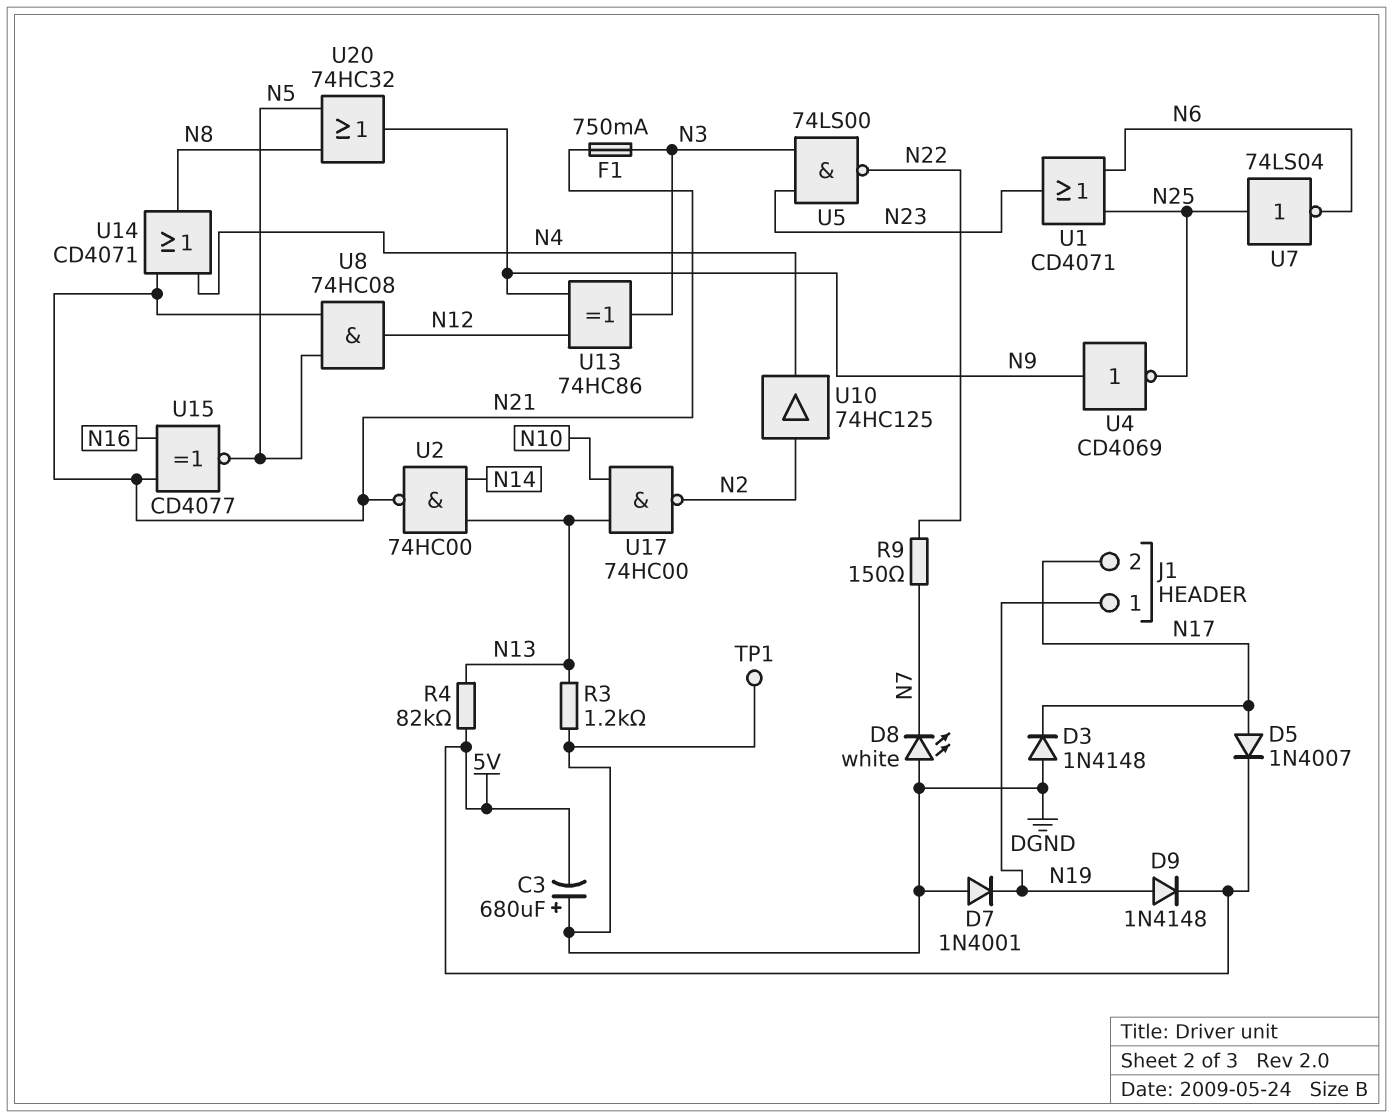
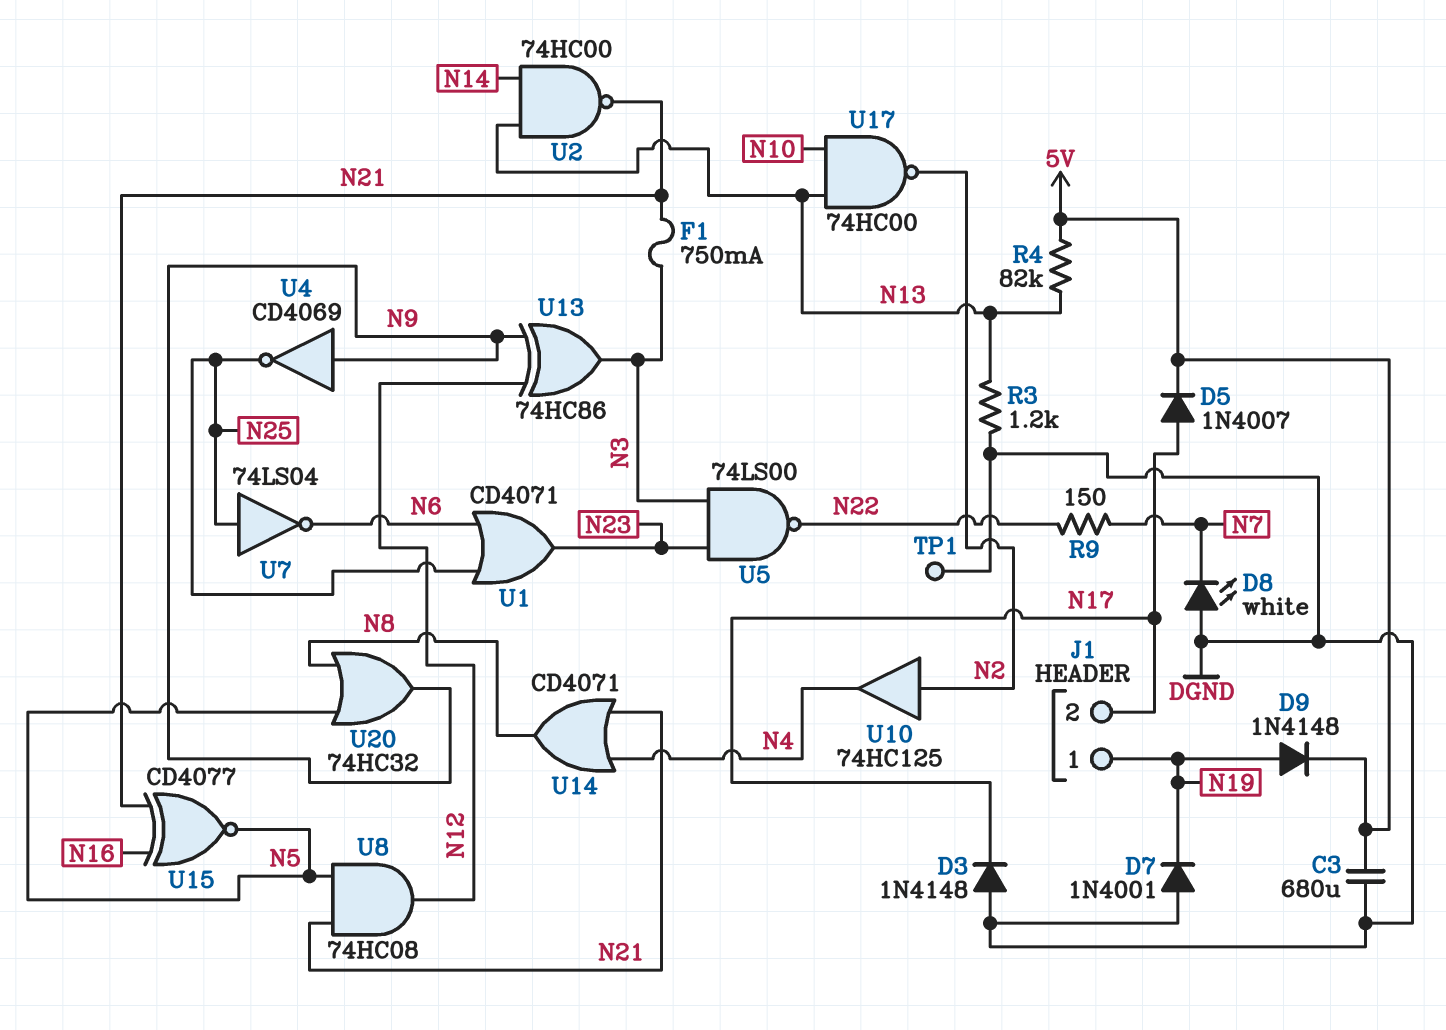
C3: 680uF (plus DGND, minus 5V) -> 680uF (5V, DGND)

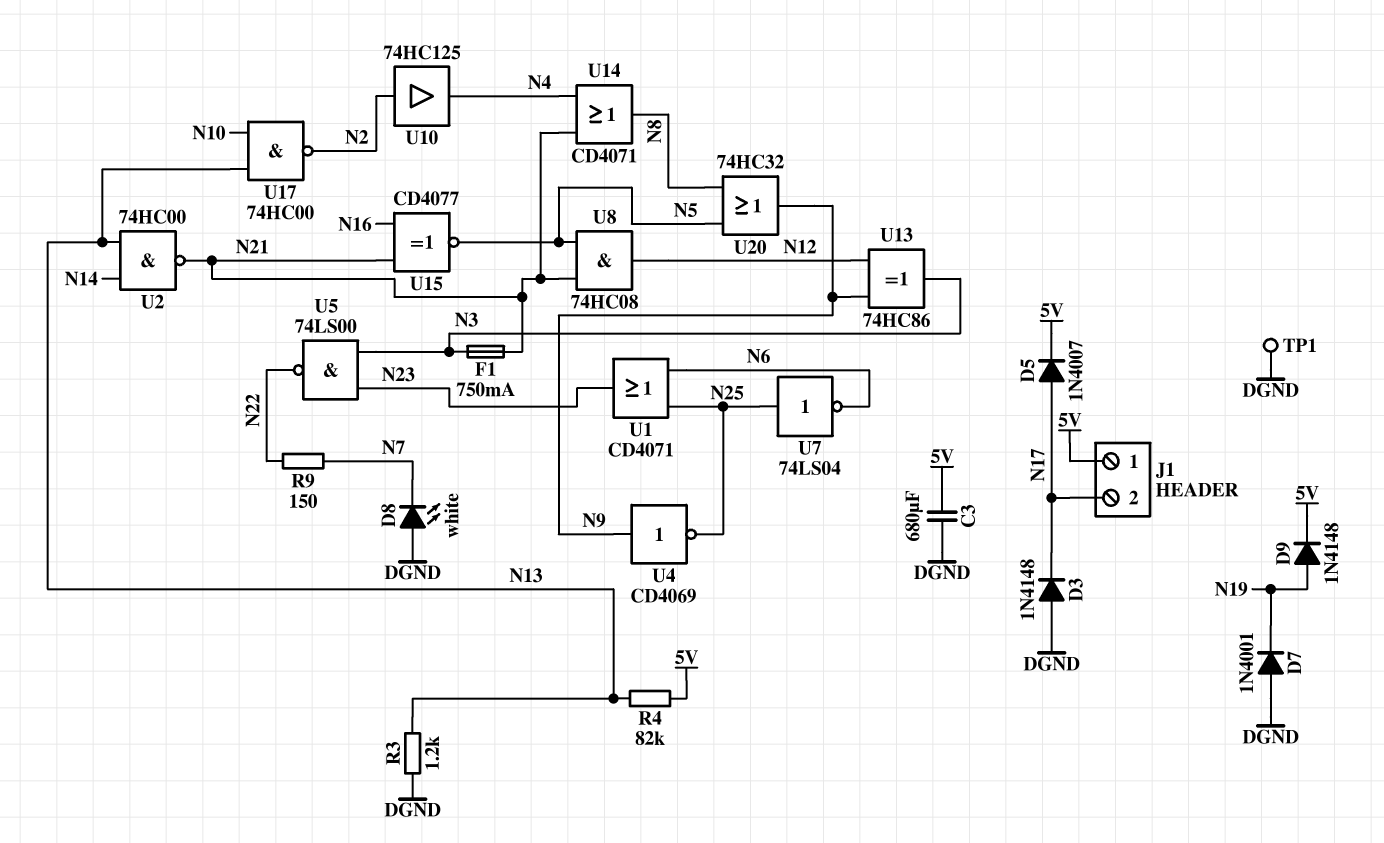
J1 pin 1: N19 -> 5V

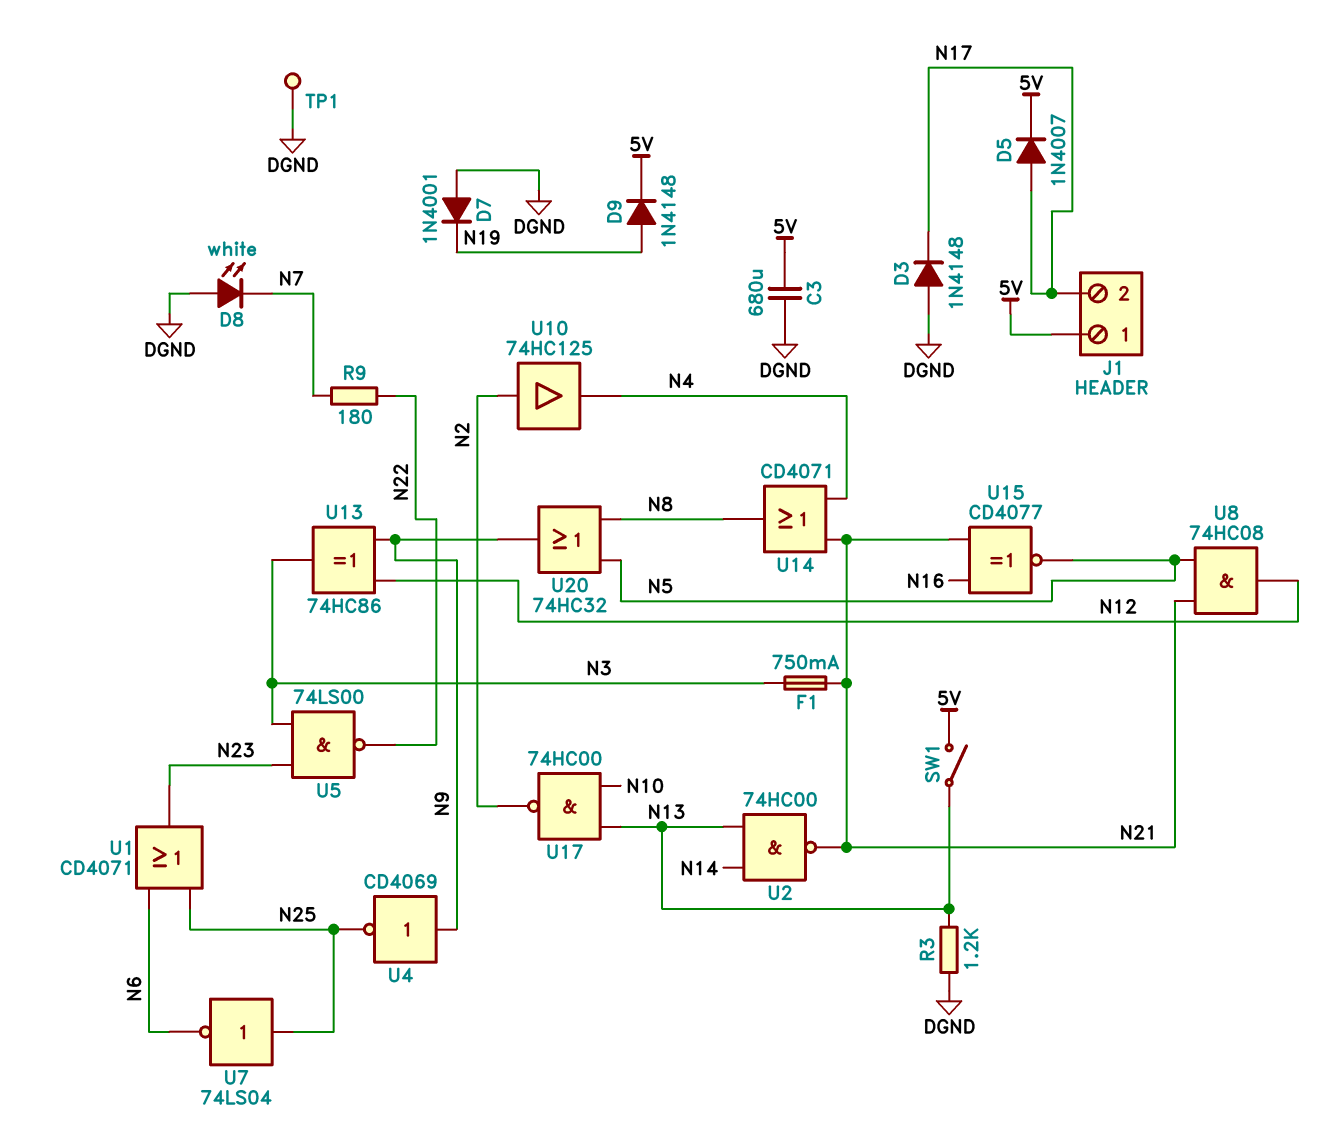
R4: 82k (5V, N13) -> none
R9: 150 (N7, N22) -> 180 (N7, N22)
SW1: none -> switch (5V, N13)

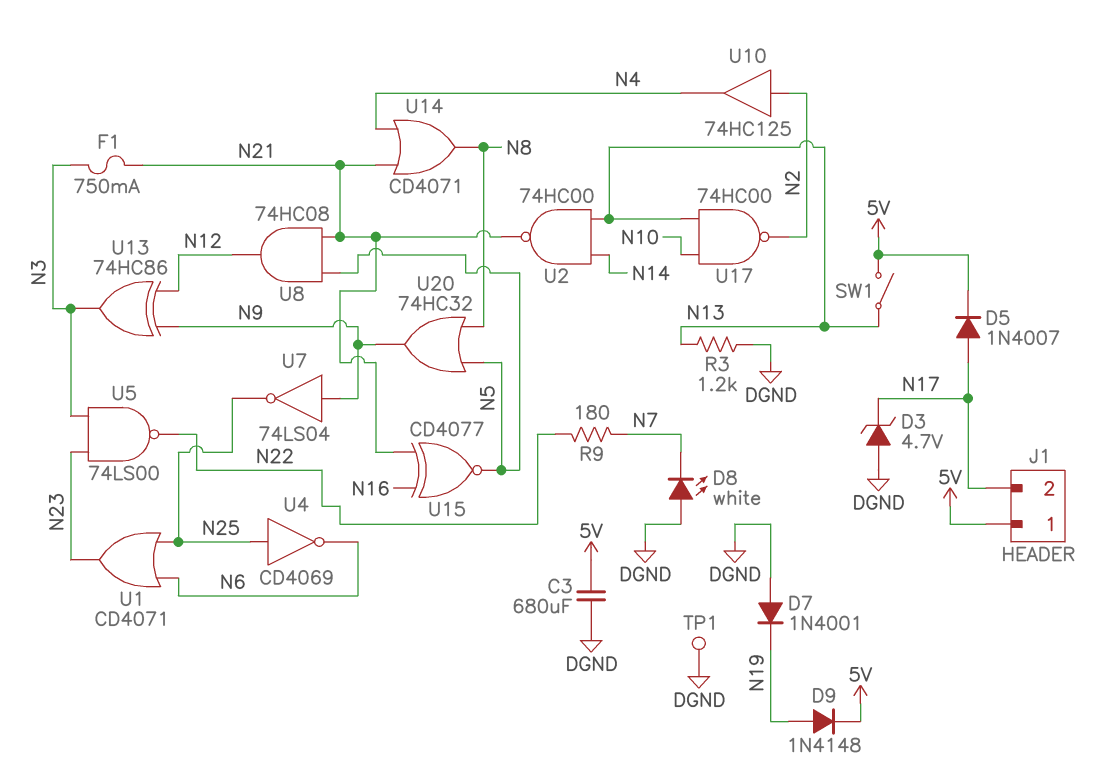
D3: diode 1N4148 (A DGND, K N17) -> zener 4.7V (A DGND, K N17)
U4: NOT CD4069 (in N9, out N25) -> NOT CD4069 (in N25, out N6)
U7: NOT 74LS04 (in N25, out N6) -> NOT 74LS04 (in N9, out N25)

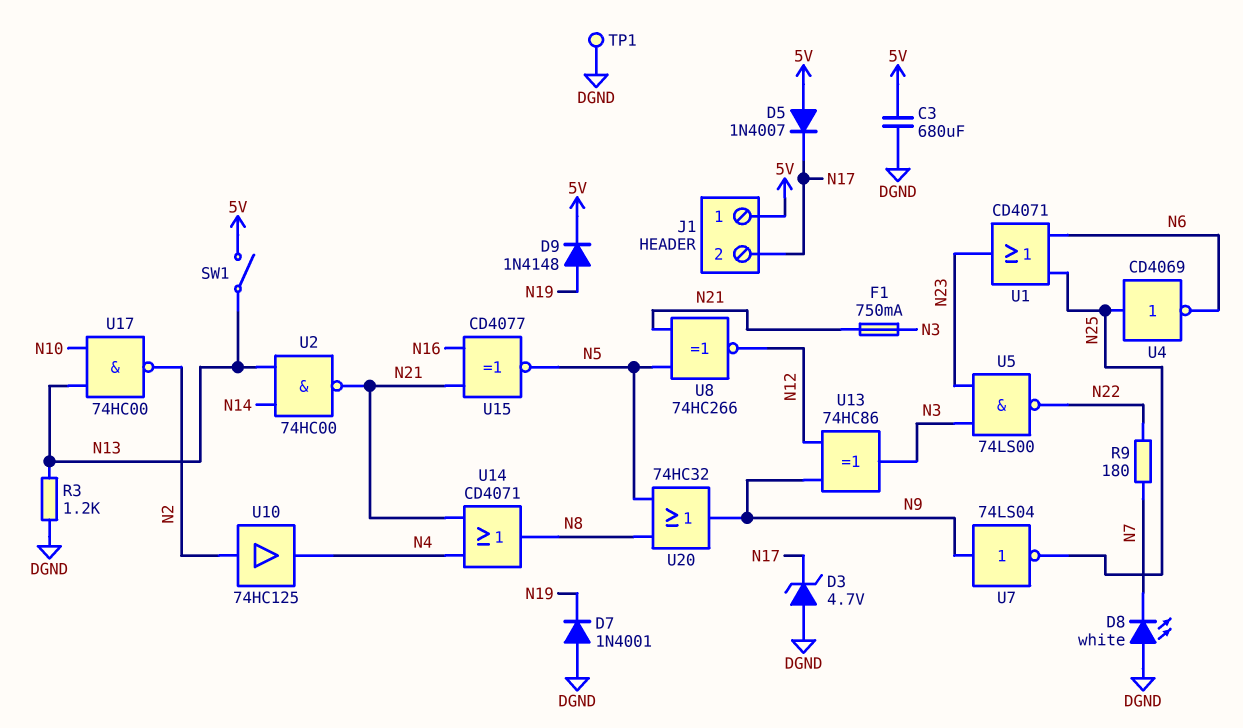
D5: diode 1N4007 (A N17, K 5V) -> diode 1N4007 (A 5V, K N17)
U8: AND 74HC08 (in N5, in N21, out N12) -> XNOR 74HC266 (in N5, in N21, out N12)

